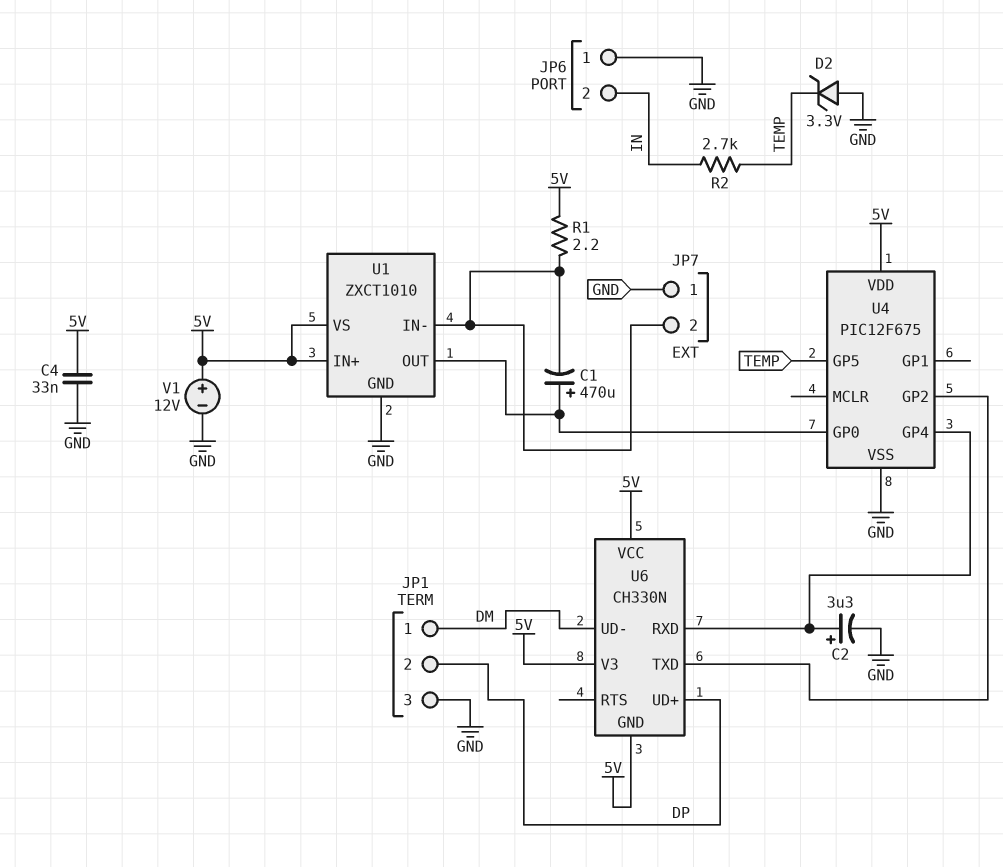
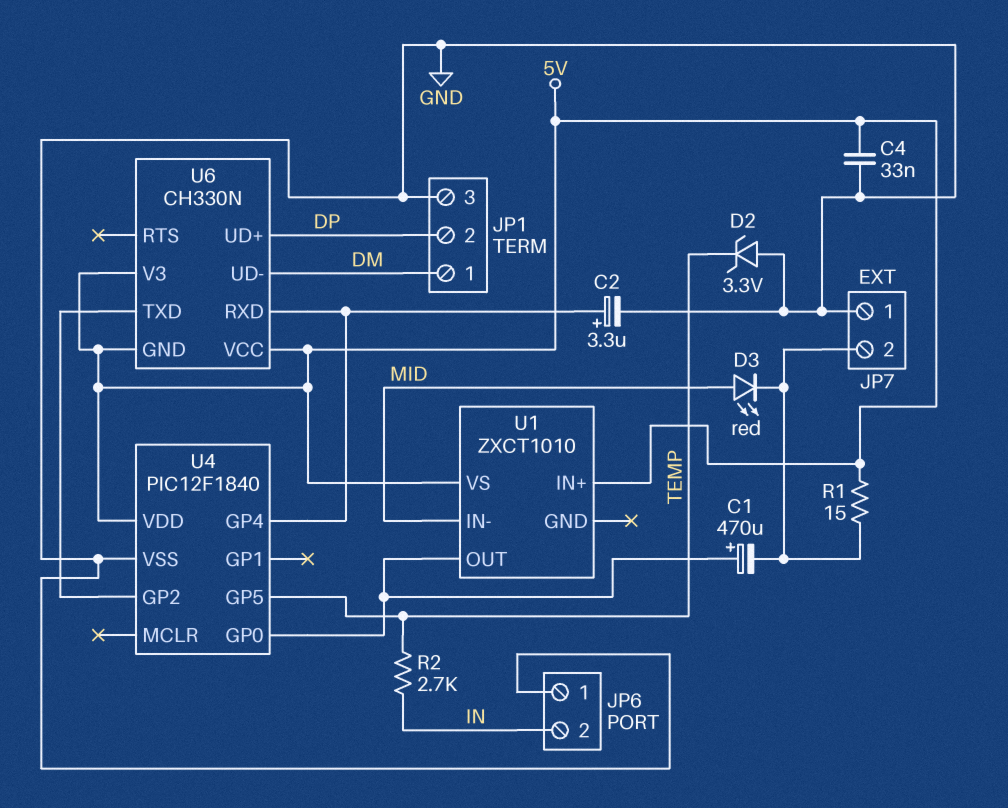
D3: none -> LED red (A MID, K JP7/2)
R1: 2.2 (5V, JP7/2) -> 15 (5V, JP7/2)
U1 pin GND: GND -> none
U1 pin IN-: JP7/2 -> MID
U4: PIC12F675 -> PIC12F1840
V1: 12V (plus 5V, minus GND) -> none

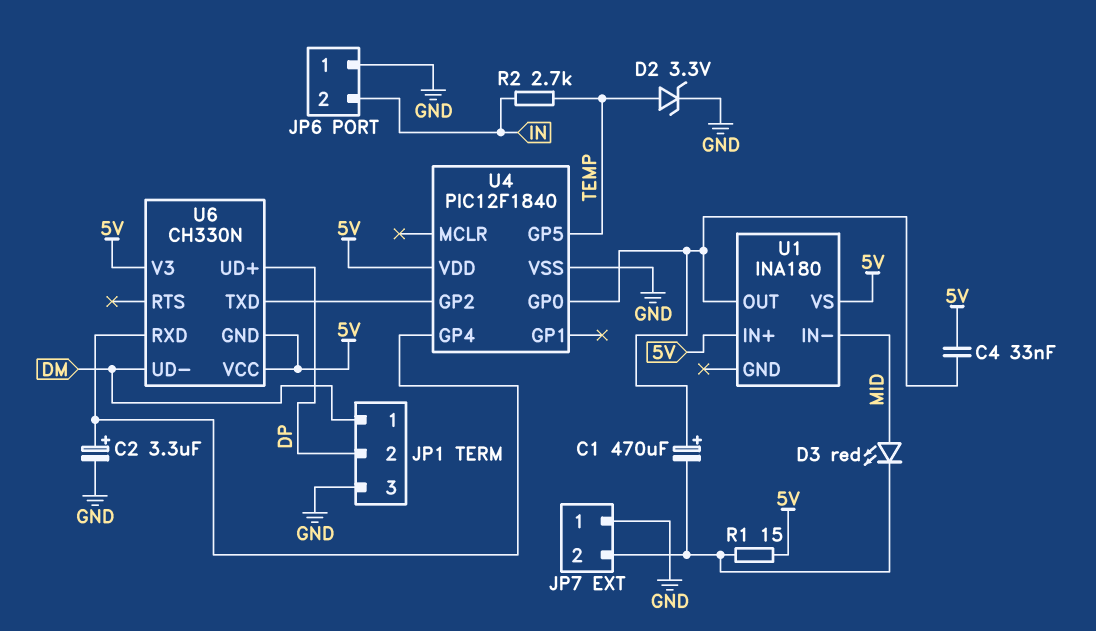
C4: 33nF (5V, GND) -> 33nF (5V, U1/OUT)
D2: zener 3.3V (A GND, K TEMP) -> zener 3.3V (A TEMP, K GND)
U1: ZXCT1010 -> INA180

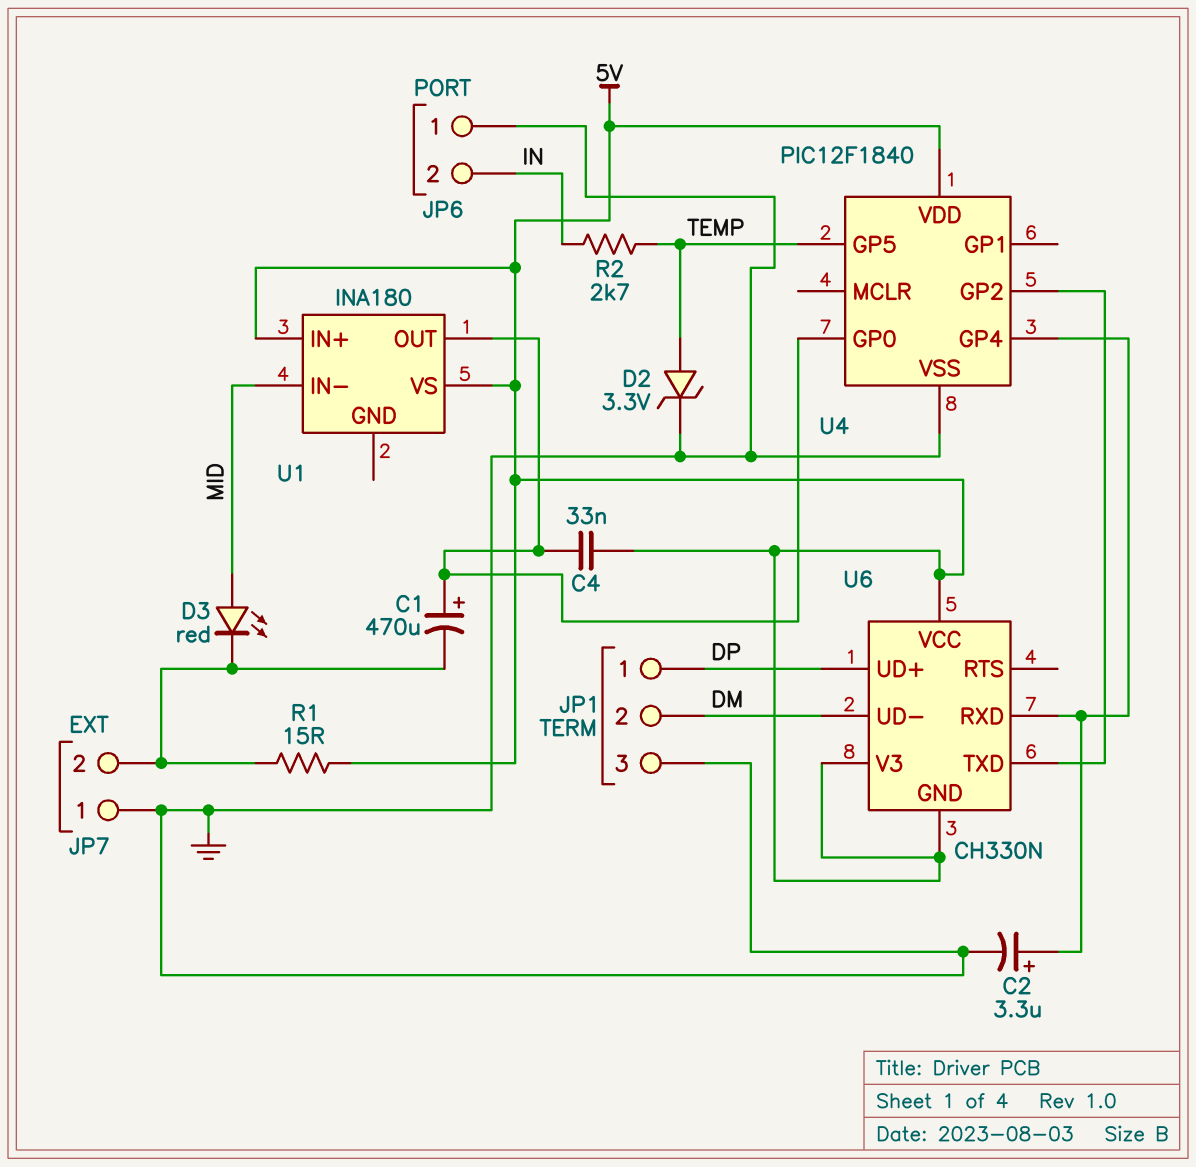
JP1 pin 1: DM -> DP
JP1 pin 2: DP -> DM

